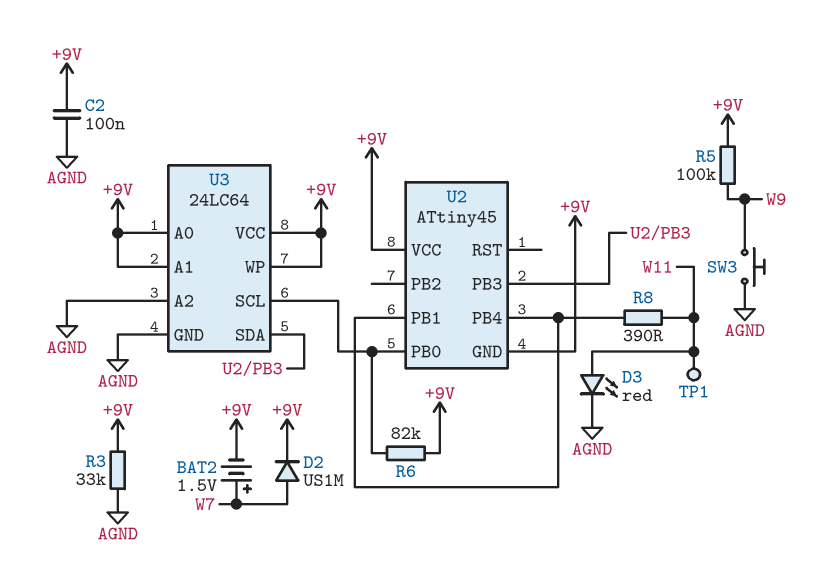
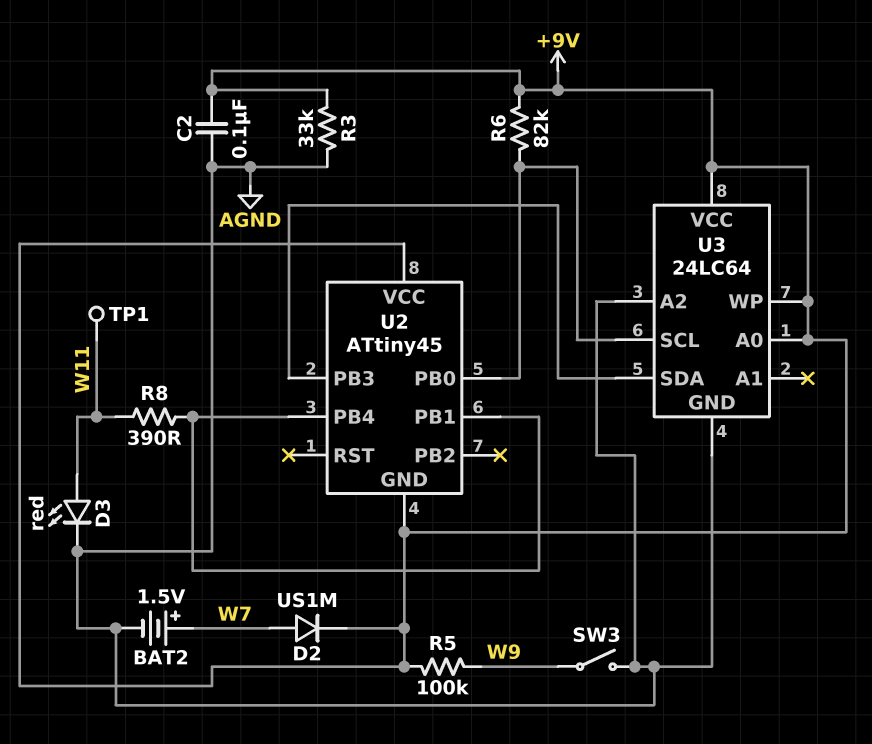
BAT2: 1.5V (plus W7, minus +9V) -> 1.5V (plus W7, minus AGND)
SW3: button (AGND, W9) -> switch (AGND, W9)
U3 pin A1: +9V -> none

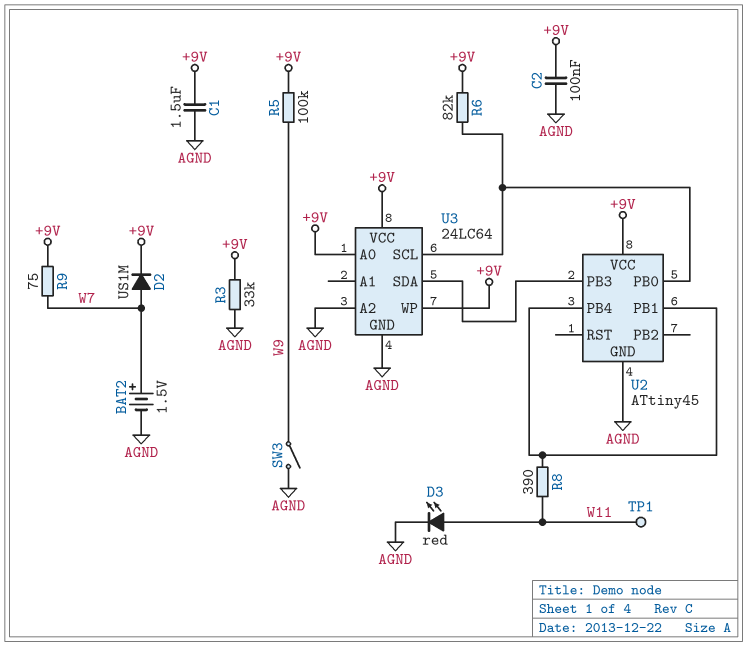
C1: none -> 1.5uF (+9V, AGND)
R9: none -> 75 (+9V, W7)
U2 pin GND: +9V -> AGND

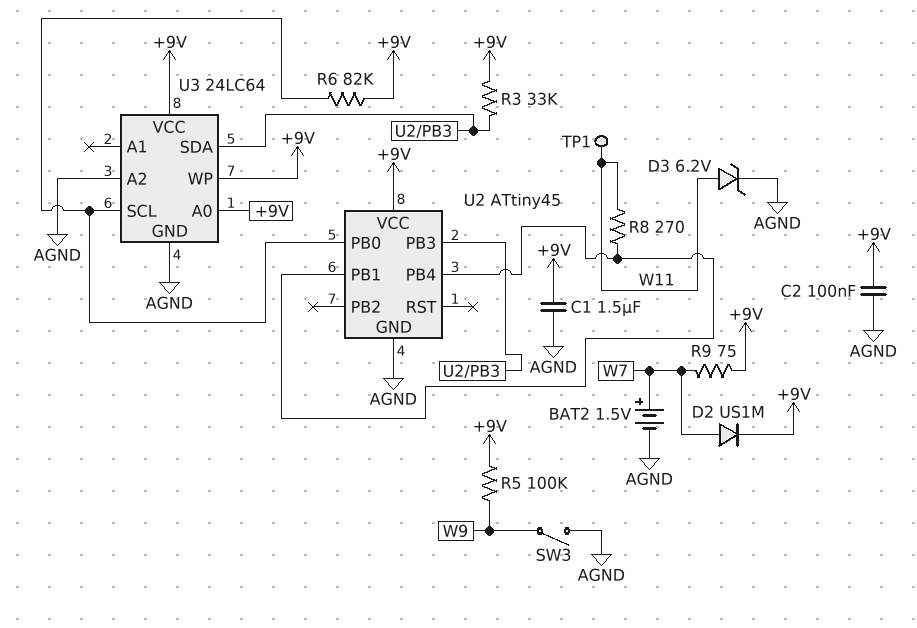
D3: LED red (A W11, K AGND) -> zener 6.2V (A W11, K AGND)
R3: 33k (+9V, AGND) -> 33k (+9V, U2/PB3)
R8: 390 (U2/PB1, W11) -> 270 (U2/PB1, W11)

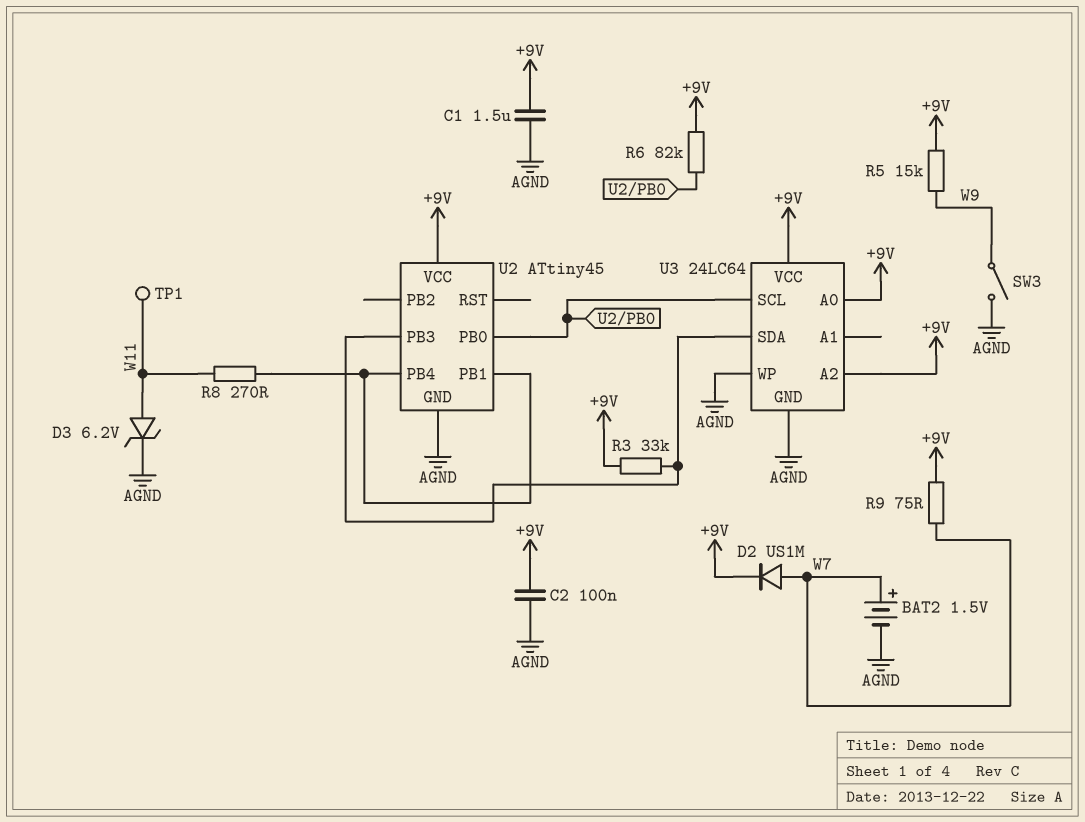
R5: 100k (+9V, W9) -> 15k (+9V, W9)
U3 pin A2: AGND -> +9V
U3 pin WP: +9V -> AGND

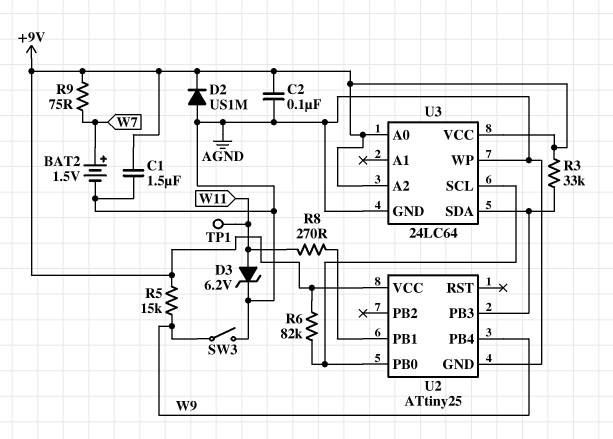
D2: diode US1M (A W7, K +9V) -> diode US1M (A AGND, K +9V)
U2: ATtiny45 -> ATtiny25
U2 pin PB4: U2/PB1 -> W9

